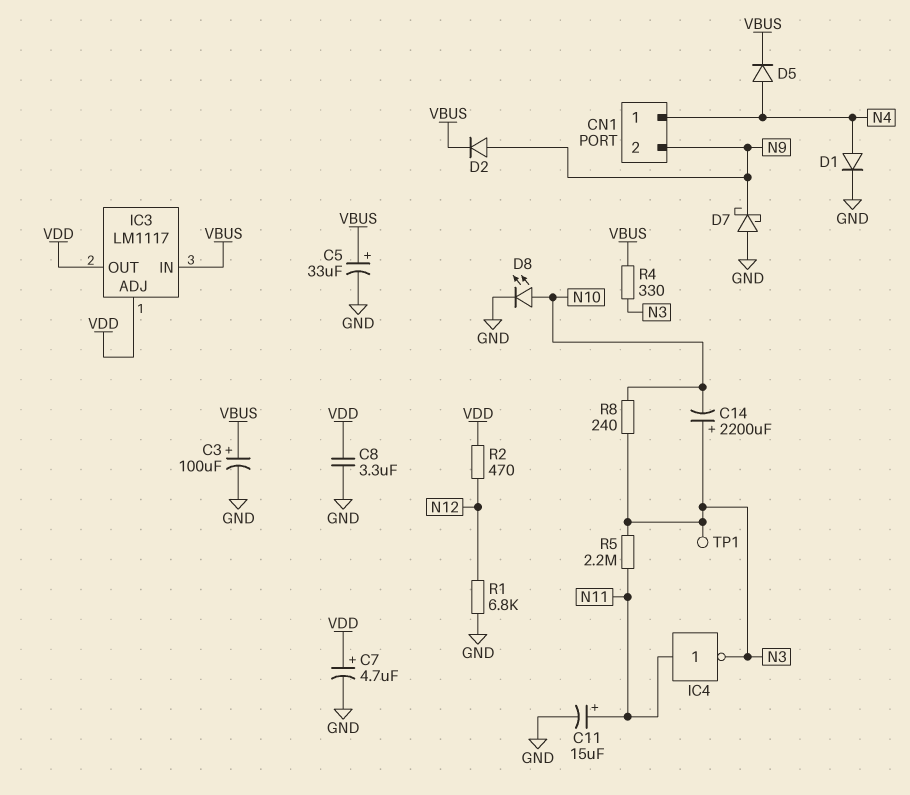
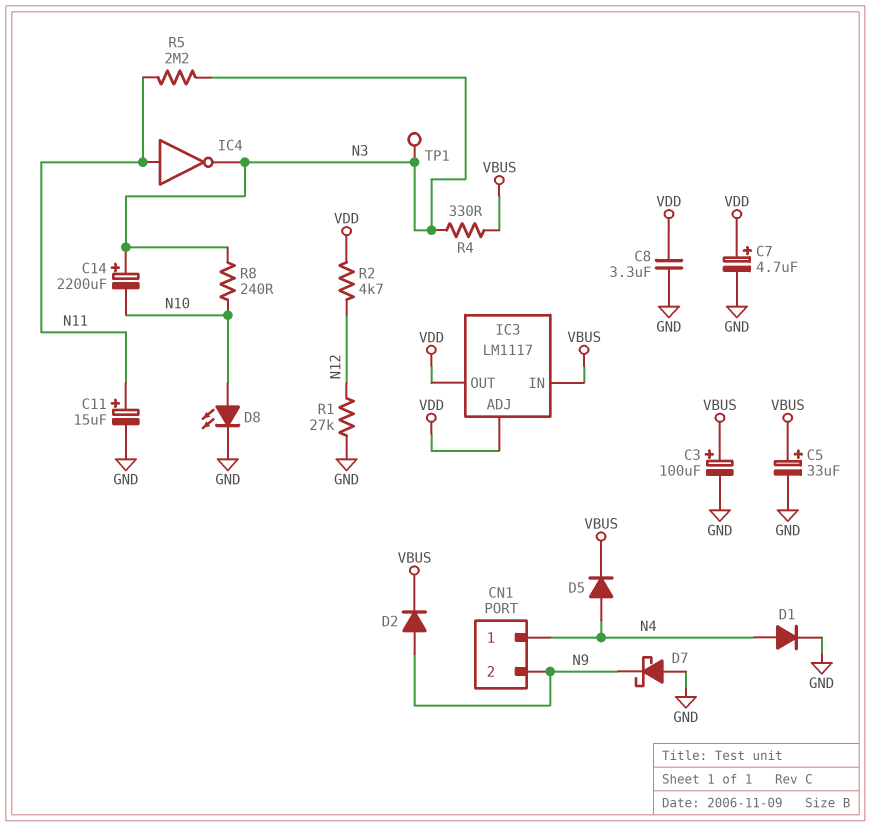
R1: 6.8k (GND, N12) -> 27k (GND, N12)
R2: 470 (N12, VDD) -> 4.7k (N12, VDD)

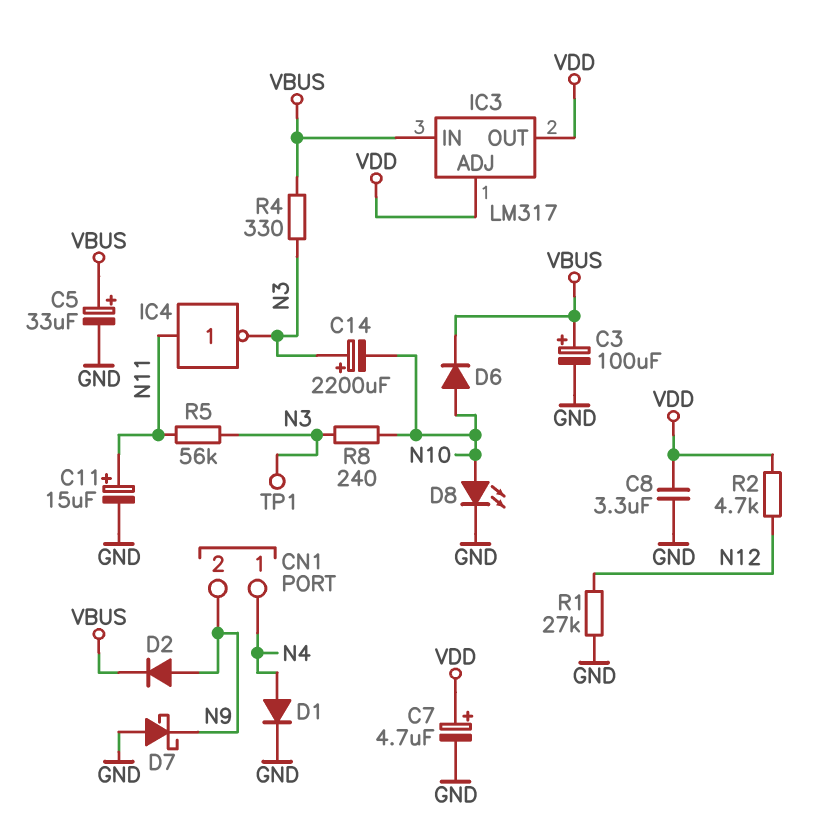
D5: diode (A N4, K VBUS) -> none
D6: none -> diode (A N10, K VBUS)
IC3: LM1117 -> LM317
R5: 2.2M (N3, N11) -> 56k (N3, N11)

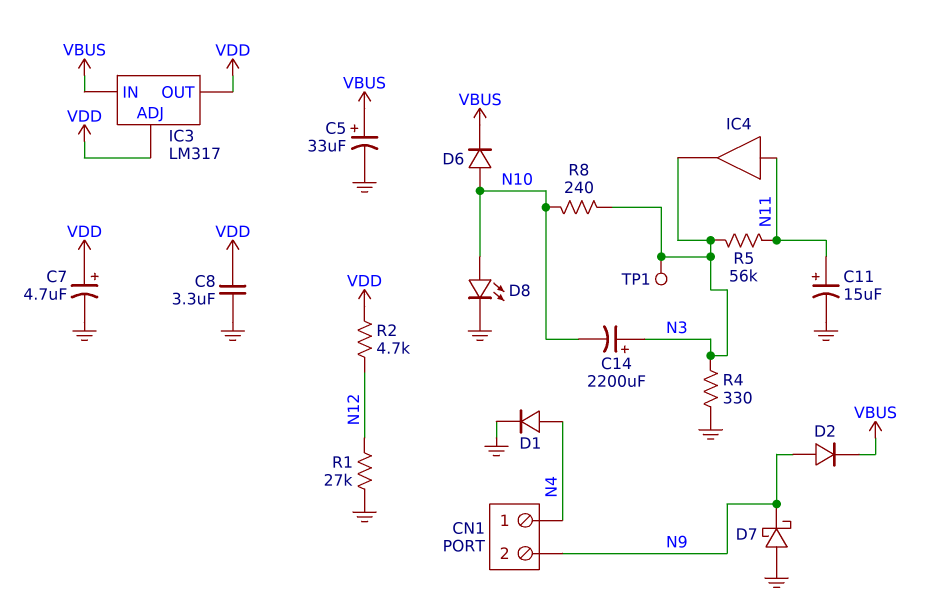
C3: 100uF (plus VBUS, minus GND) -> none
IC4: NOT (in N11, out N3) -> buffer (in N11, out N3)
R4: 330 (N3, VBUS) -> 330 (GND, N3)

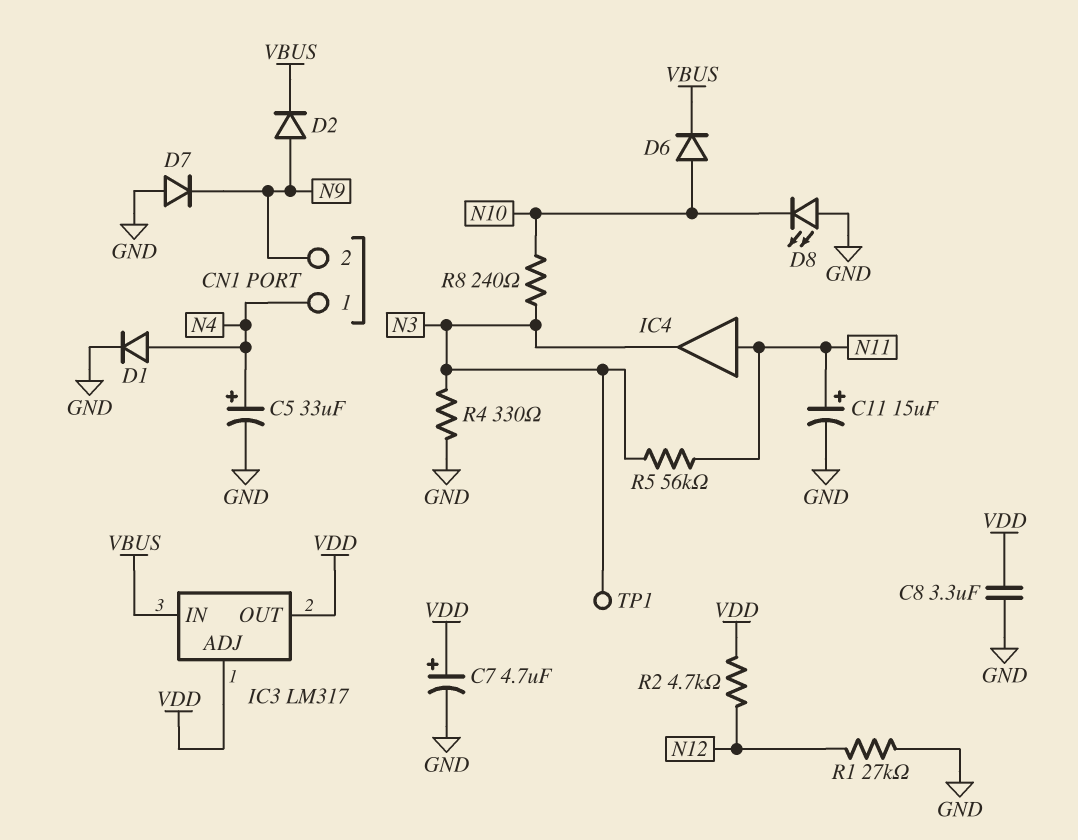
C5: 33uF (plus VBUS, minus GND) -> 33uF (plus N4, minus GND)
C14: 2200uF (plus N3, minus N10) -> none
D7: schottky (A GND, K N9) -> diode (A GND, K N9)
D8: LED (A N10, K GND) -> LED (A GND, K N10)

